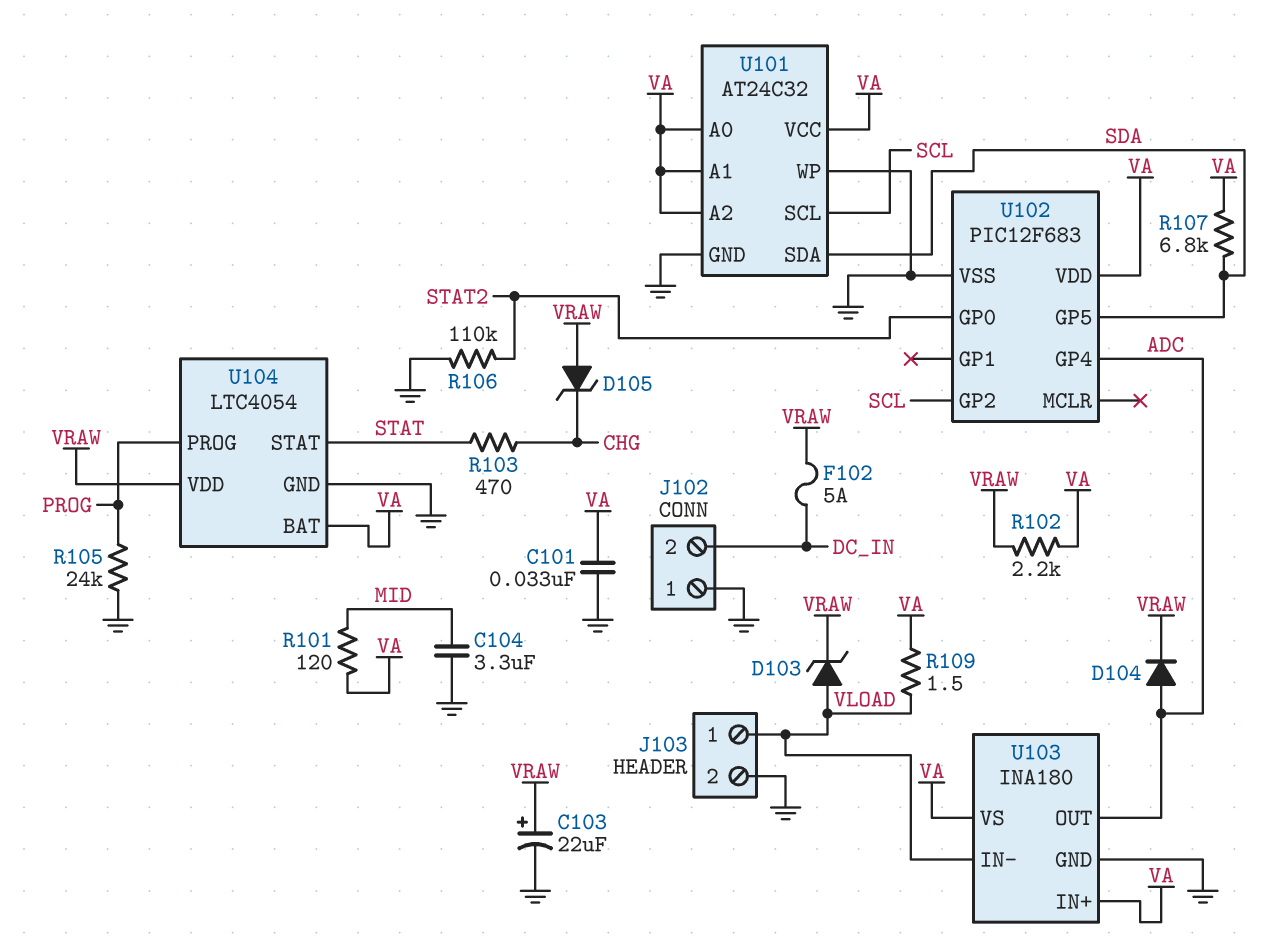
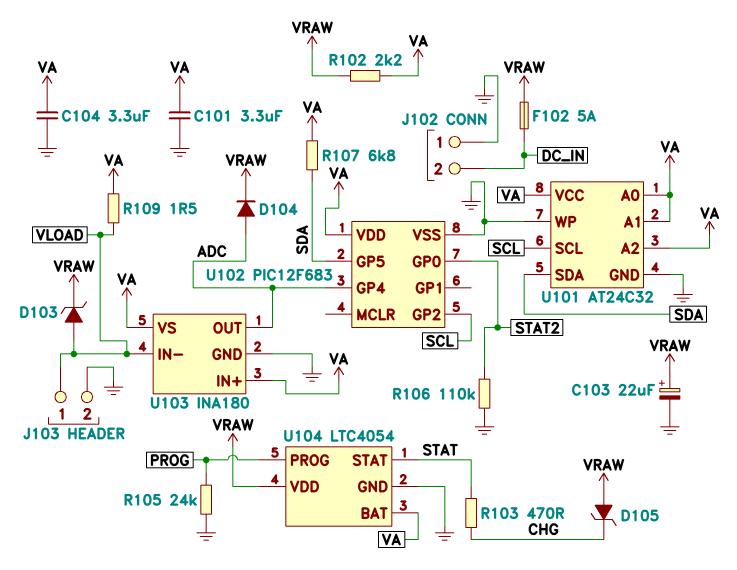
C101: 33nF (GND, VA) -> 3.3uF (GND, VA)
C104: 3.3uF (GND, MID) -> 3.3uF (GND, VA)
R101: 120 (MID, VA) -> none

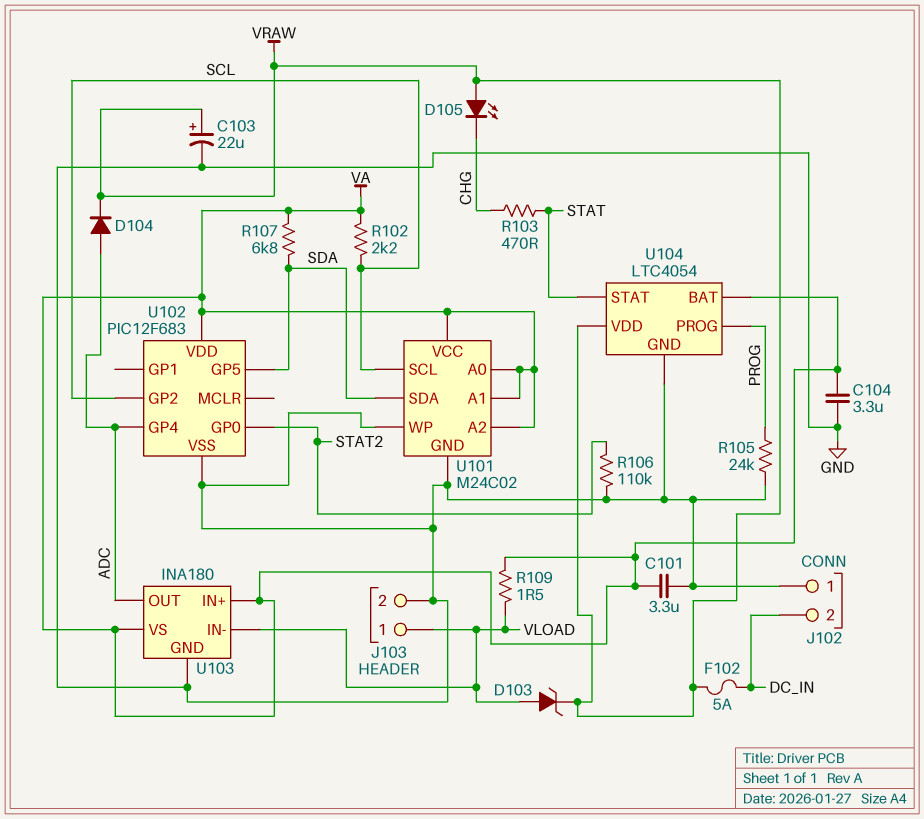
D105: zener (A VRAW, K CHG) -> LED (A VRAW, K CHG)
R102: 2.2k (VA, VRAW) -> 2.2k (SCL, VA)
U101: AT24C32 -> M24C02

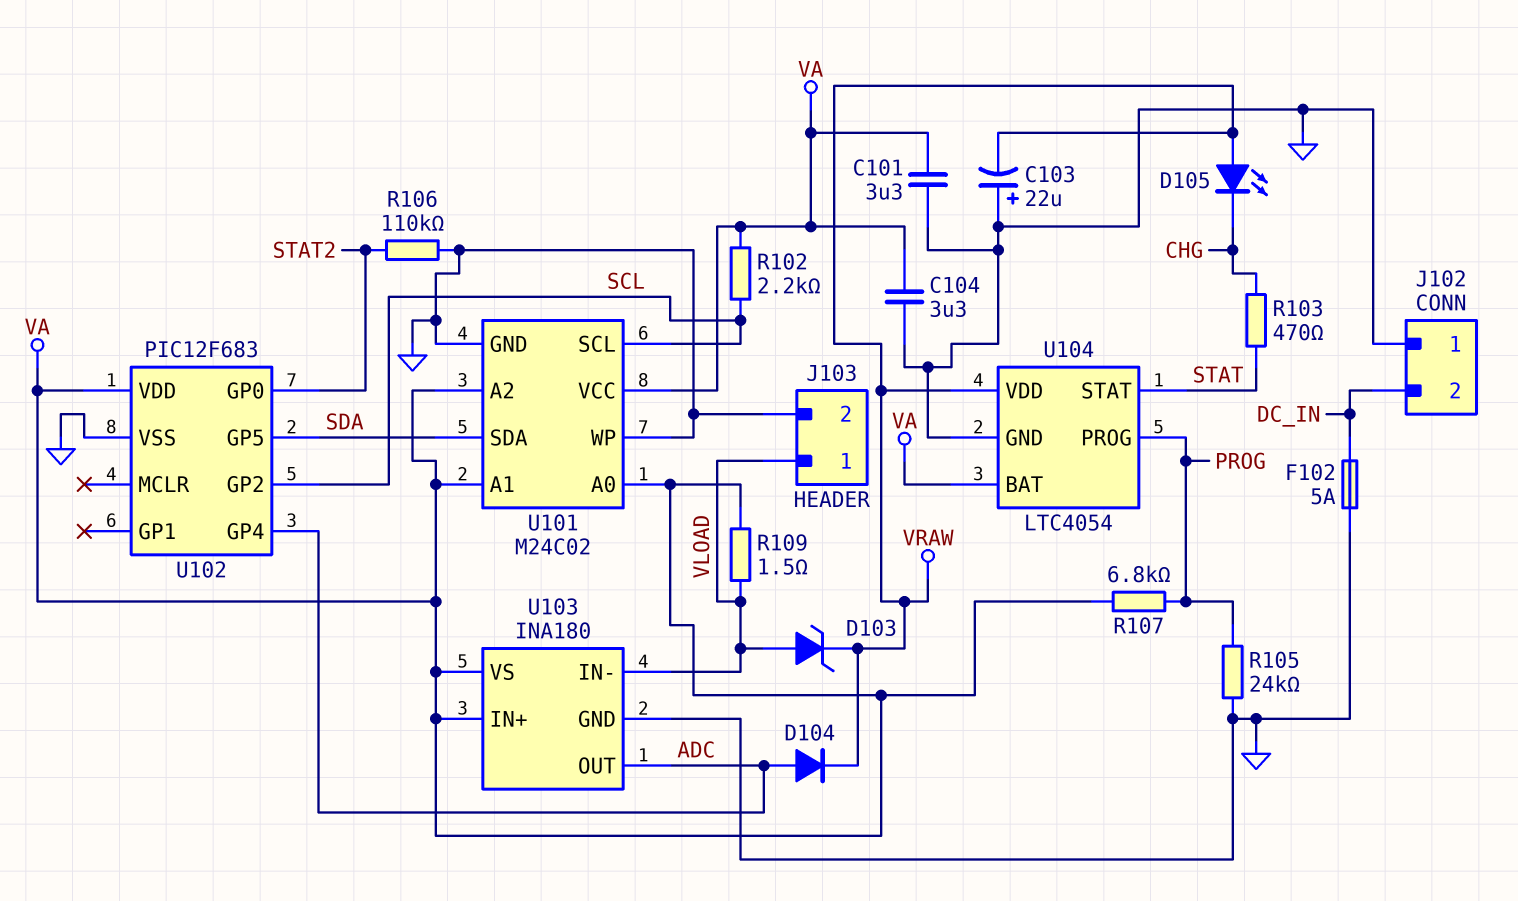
C103: 22uF (plus VRAW, minus GND) -> 22uF (plus GND, minus VRAW)
F102: 5A (DC_IN, VRAW) -> 5A (DC_IN, GND)
R107: 6.8k (SDA, VA) -> 6.8k (PROG, VA)

